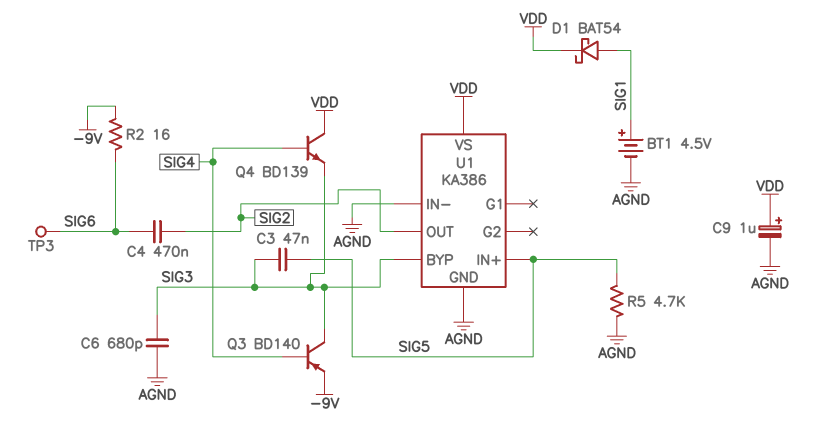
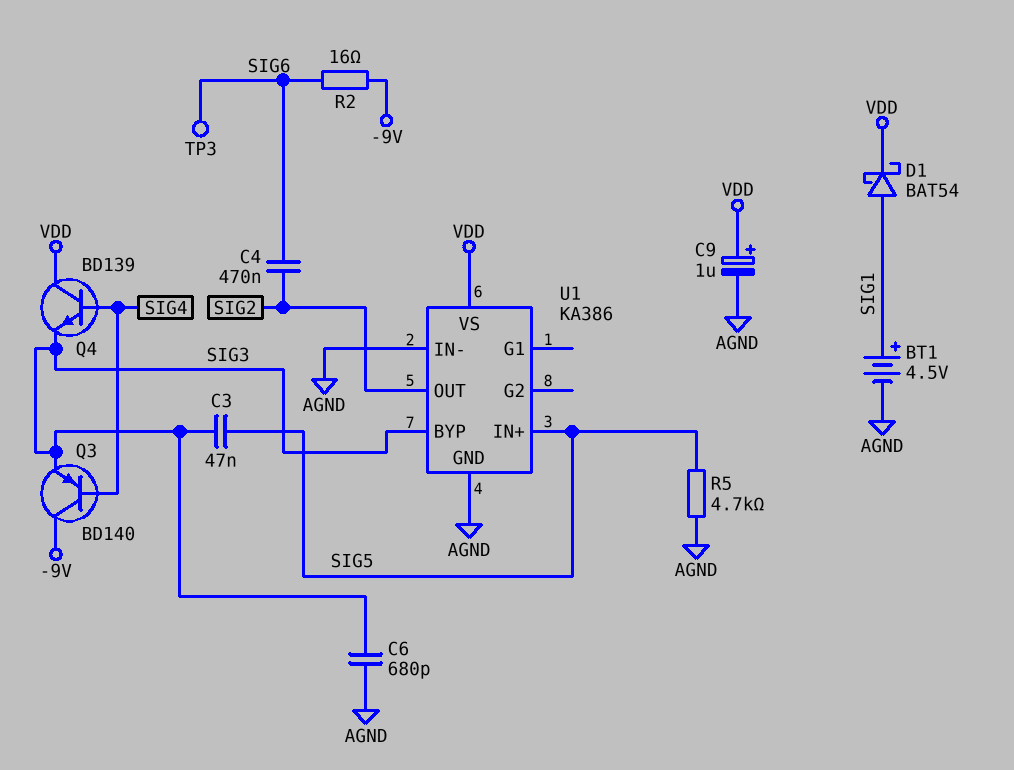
Q3: PNP BD140 (B SIG4, C SIG3, E -9V) -> PNP BD140 (B SIG4, C -9V, E SIG3)

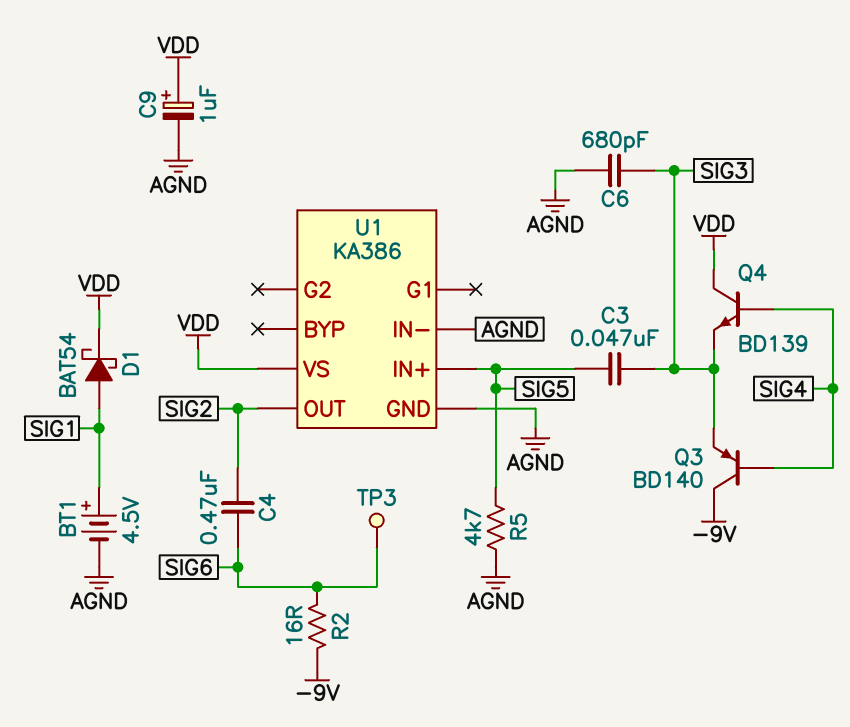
U1 pin BYP: SIG3 -> none

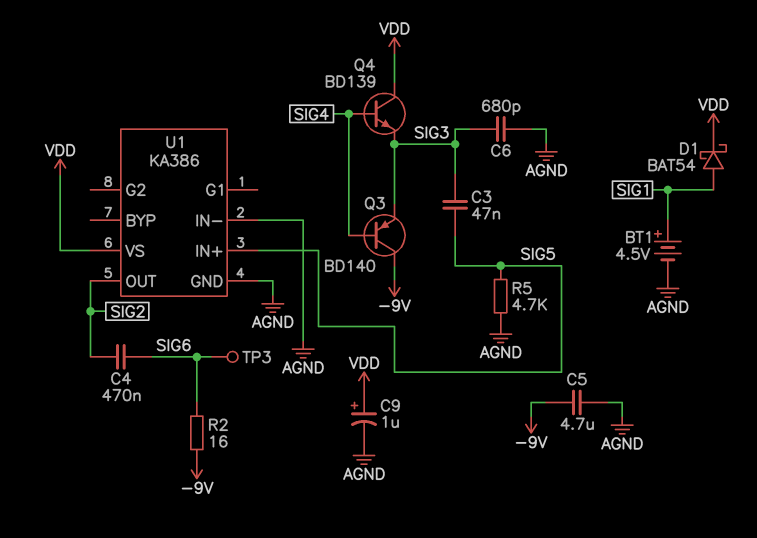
C5: none -> 4.7uF (-9V, AGND)

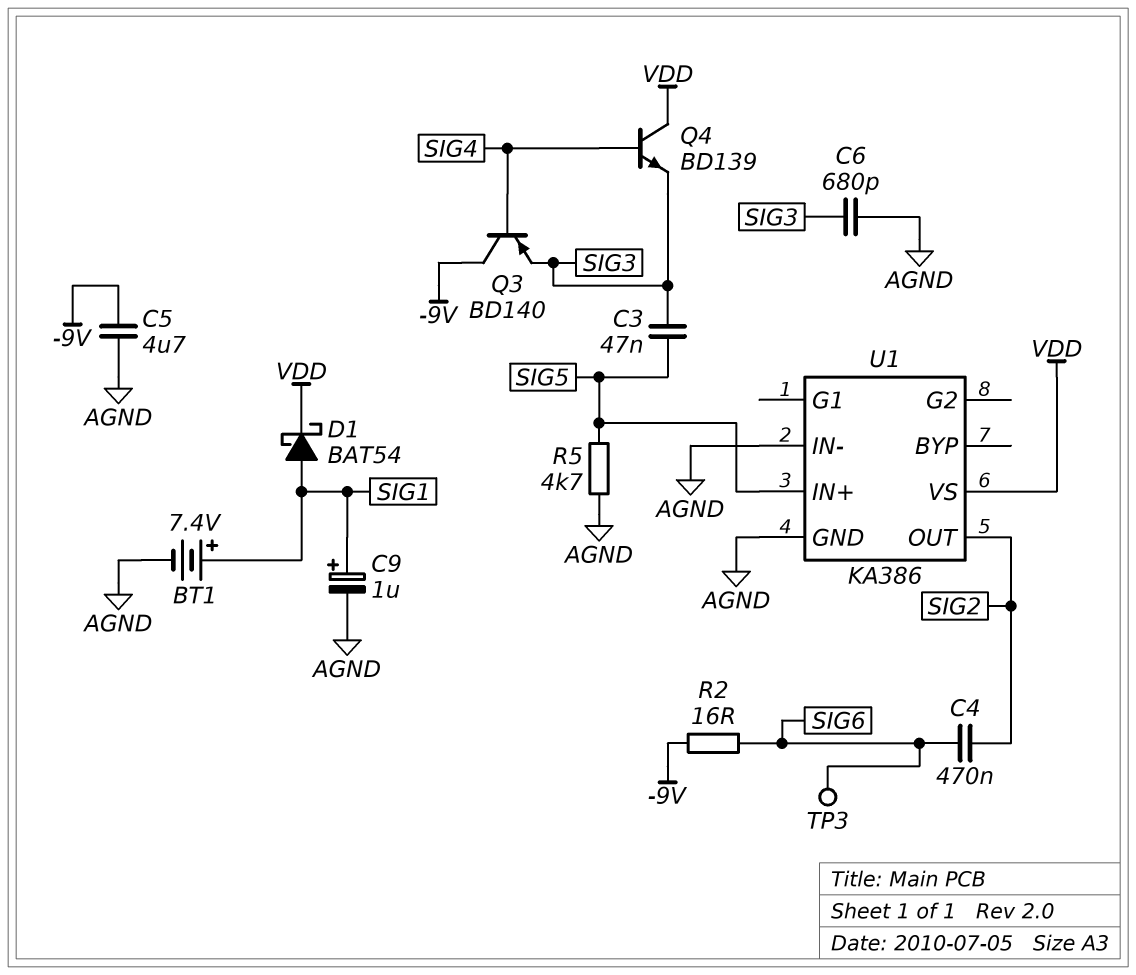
BT1: 4.5V (plus SIG1, minus AGND) -> 7.4V (plus SIG1, minus AGND)
C9: 1uF (plus VDD, minus AGND) -> 1uF (plus SIG1, minus AGND)

